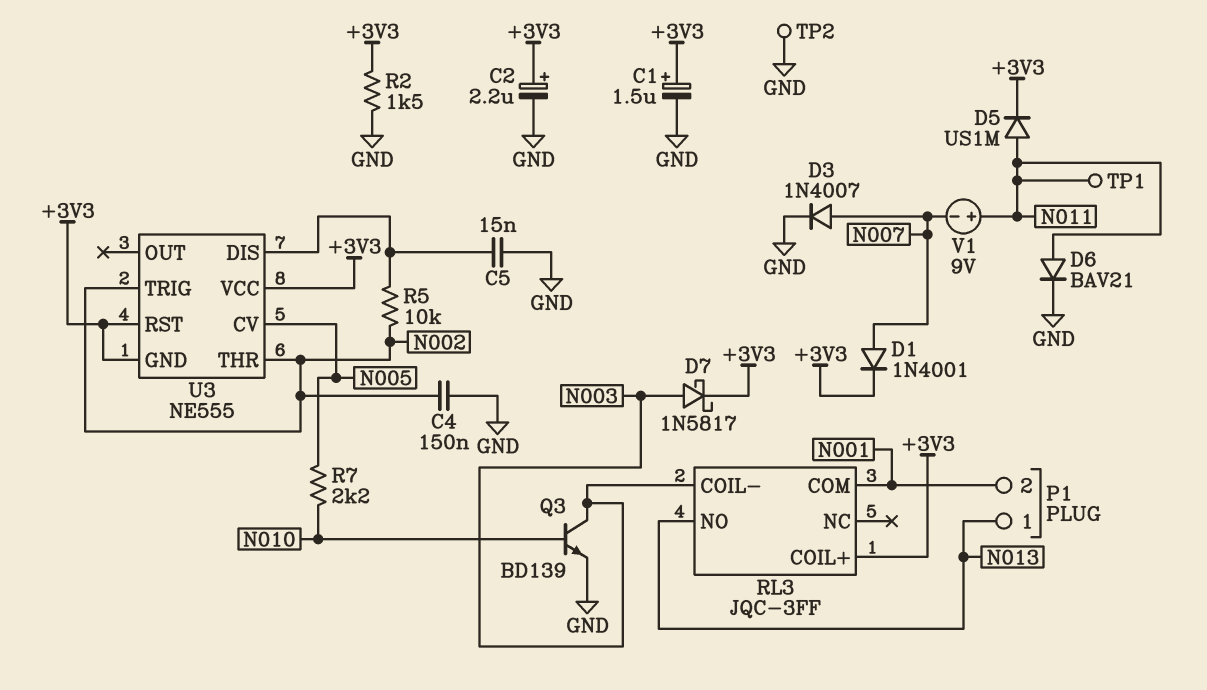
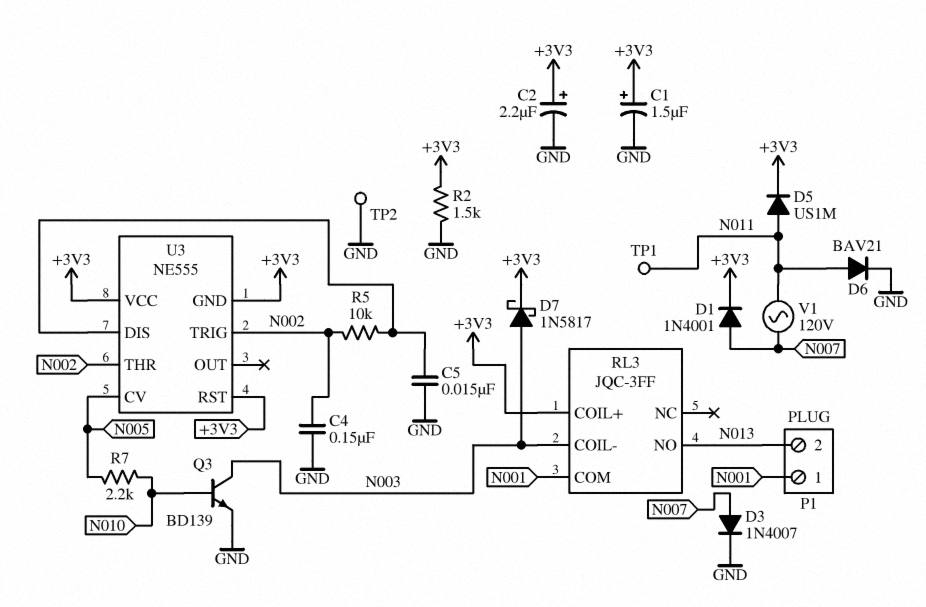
P1 pin 1: N013 -> N001
P1 pin 2: N001 -> N013
V1: 9V (plus N011, minus N007) -> AC 120V (N007, N011)

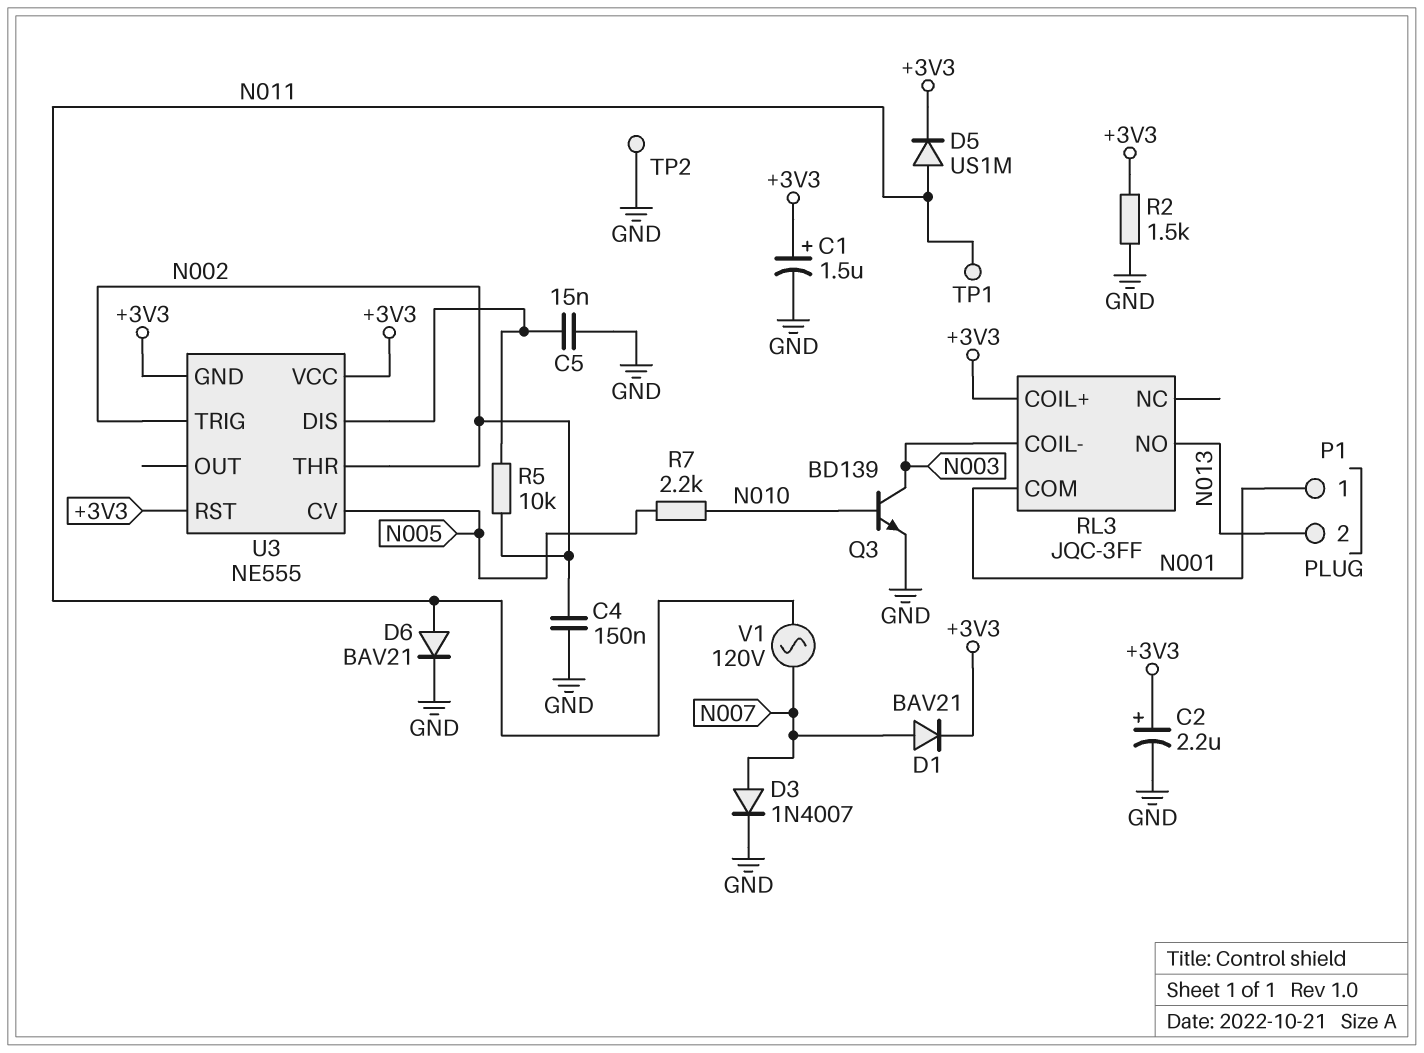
D1: diode 1N4001 (A N007, K +3V3) -> diode BAV21 (A N007, K +3V3)
D7: schottky 1N5817 (A N003, K +3V3) -> none

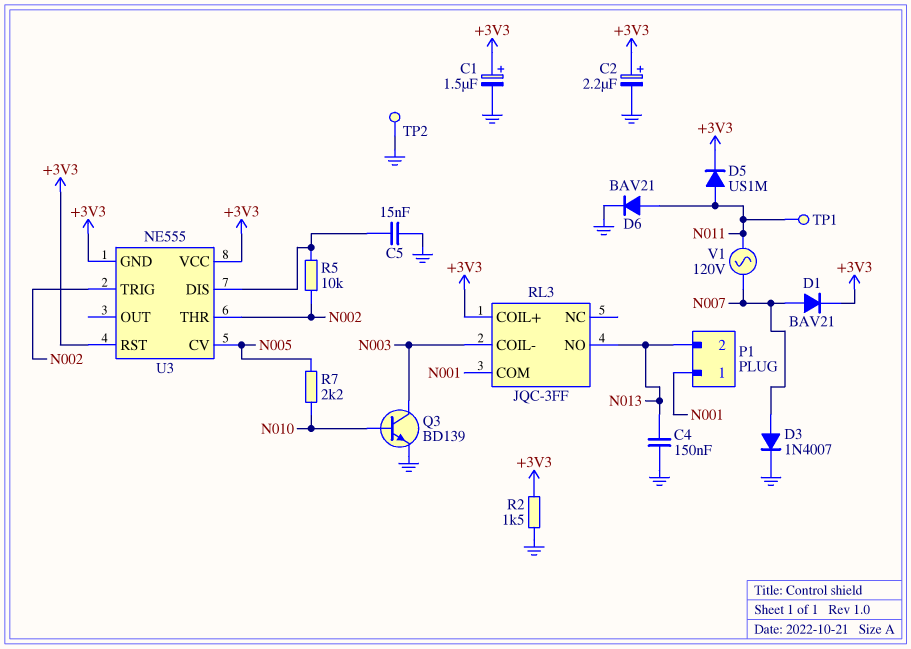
C4: 150nF (GND, N002) -> 150nF (GND, N013)

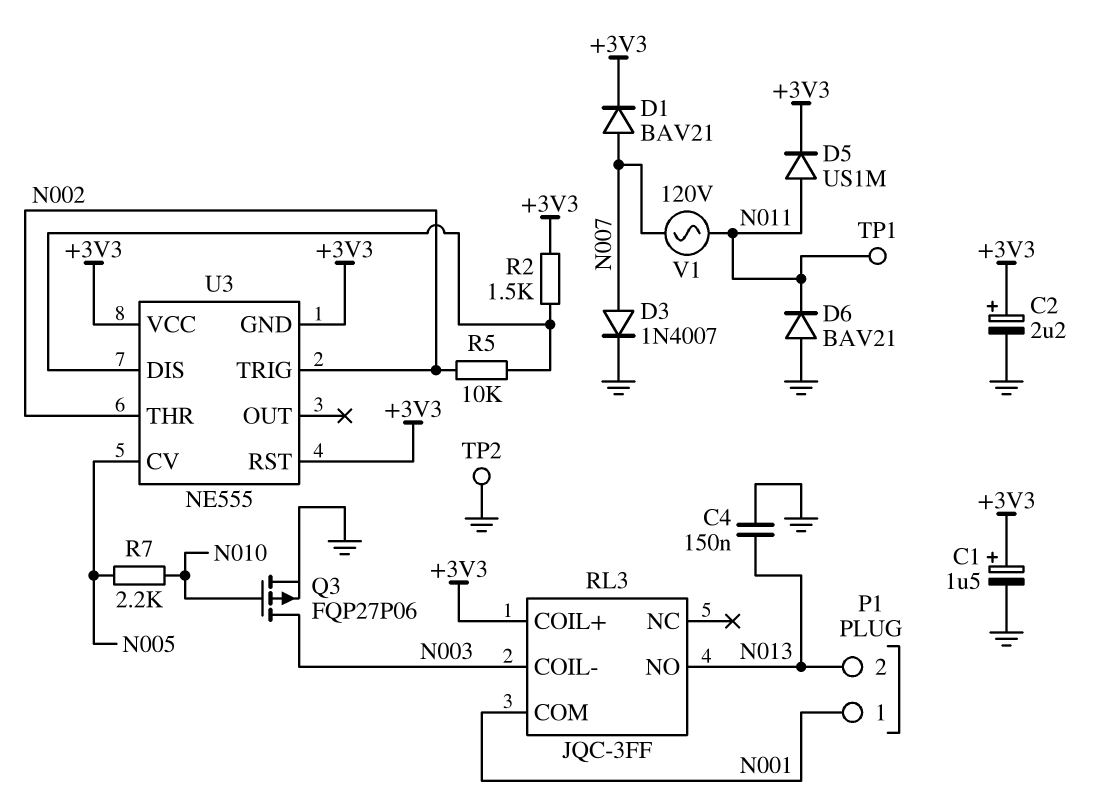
C5: 15nF (GND, U3/DIS) -> none
D6: diode BAV21 (A N011, K GND) -> diode BAV21 (A GND, K N011)
Q3: NPN BD139 (B N010, C N003, E GND) -> PMOS FQP27P06 (G N010, D N003, S GND)
R2: 1.5k (+3V3, GND) -> 1.5k (+3V3, U3/DIS)

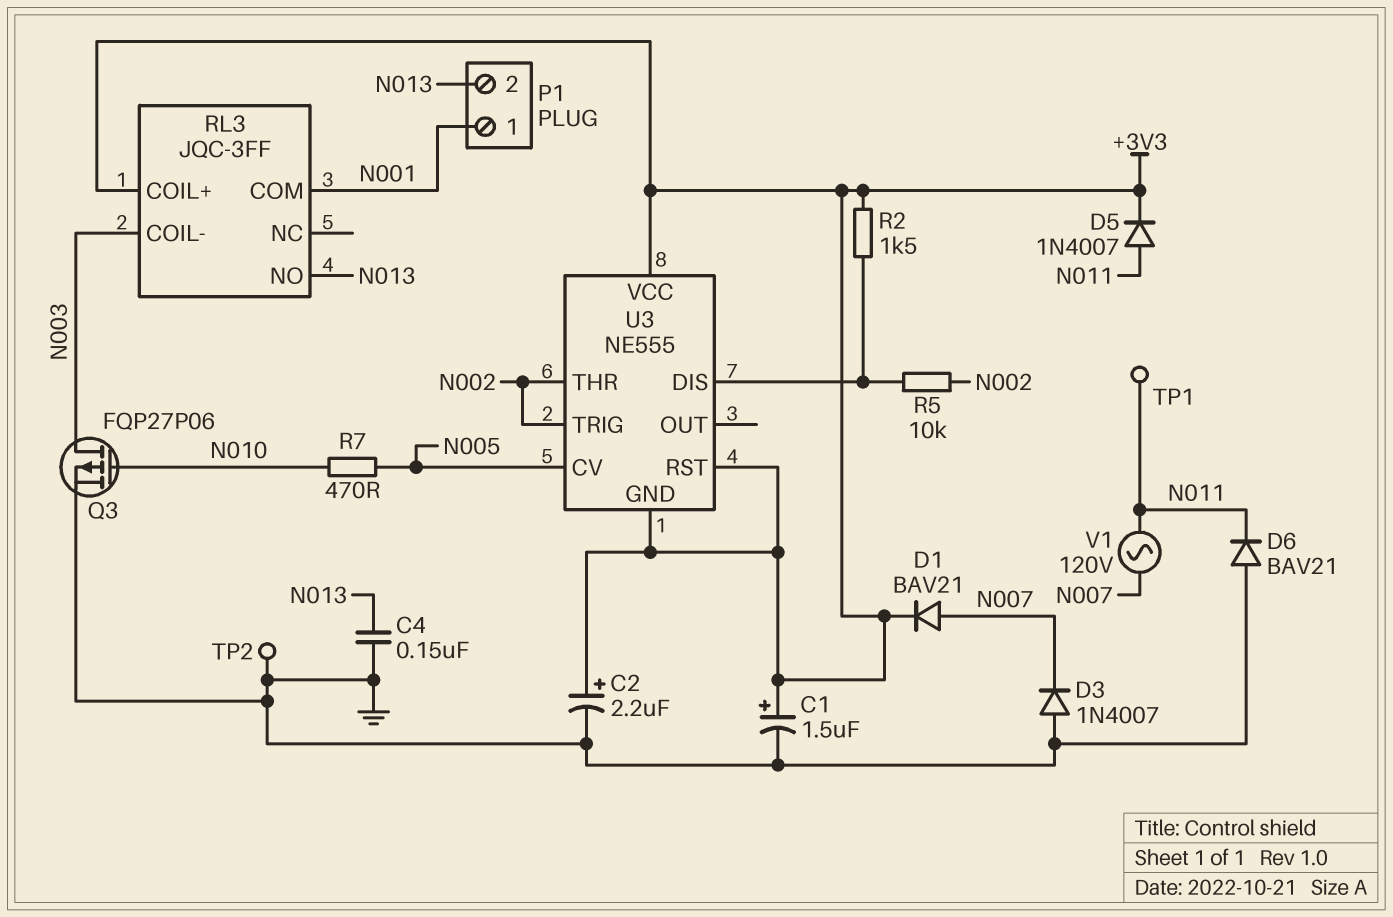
D3: diode 1N4007 (A N007, K GND) -> diode 1N4007 (A GND, K N007)
D5: diode US1M (A N011, K +3V3) -> diode 1N4007 (A N011, K +3V3)
R7: 2.2k (N005, N010) -> 470 (N005, N010)

